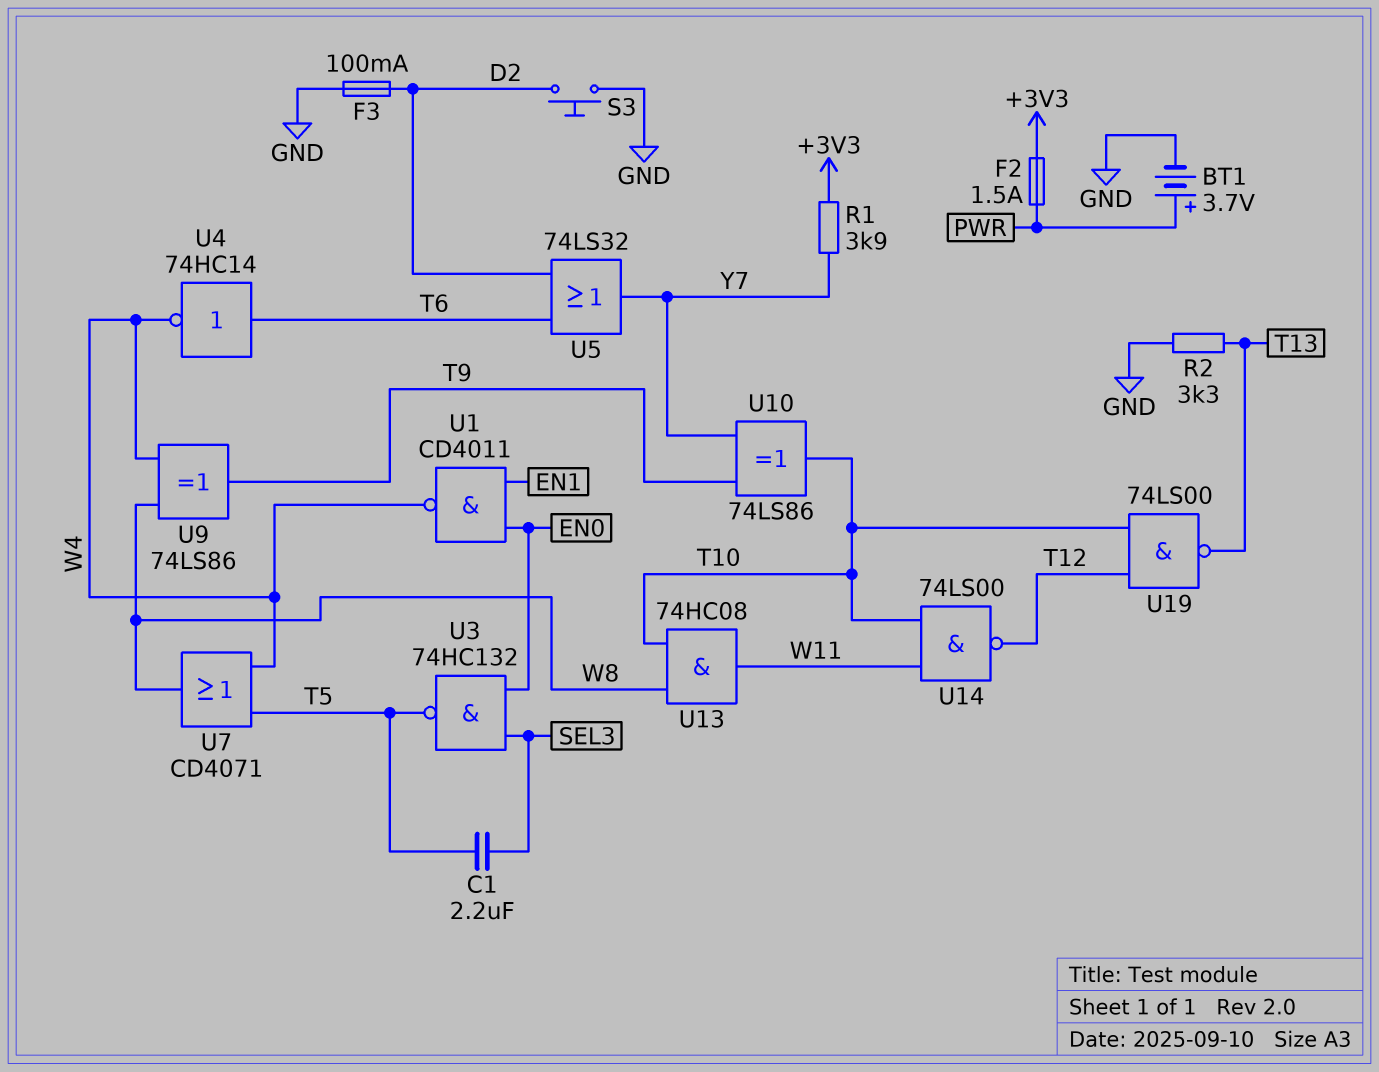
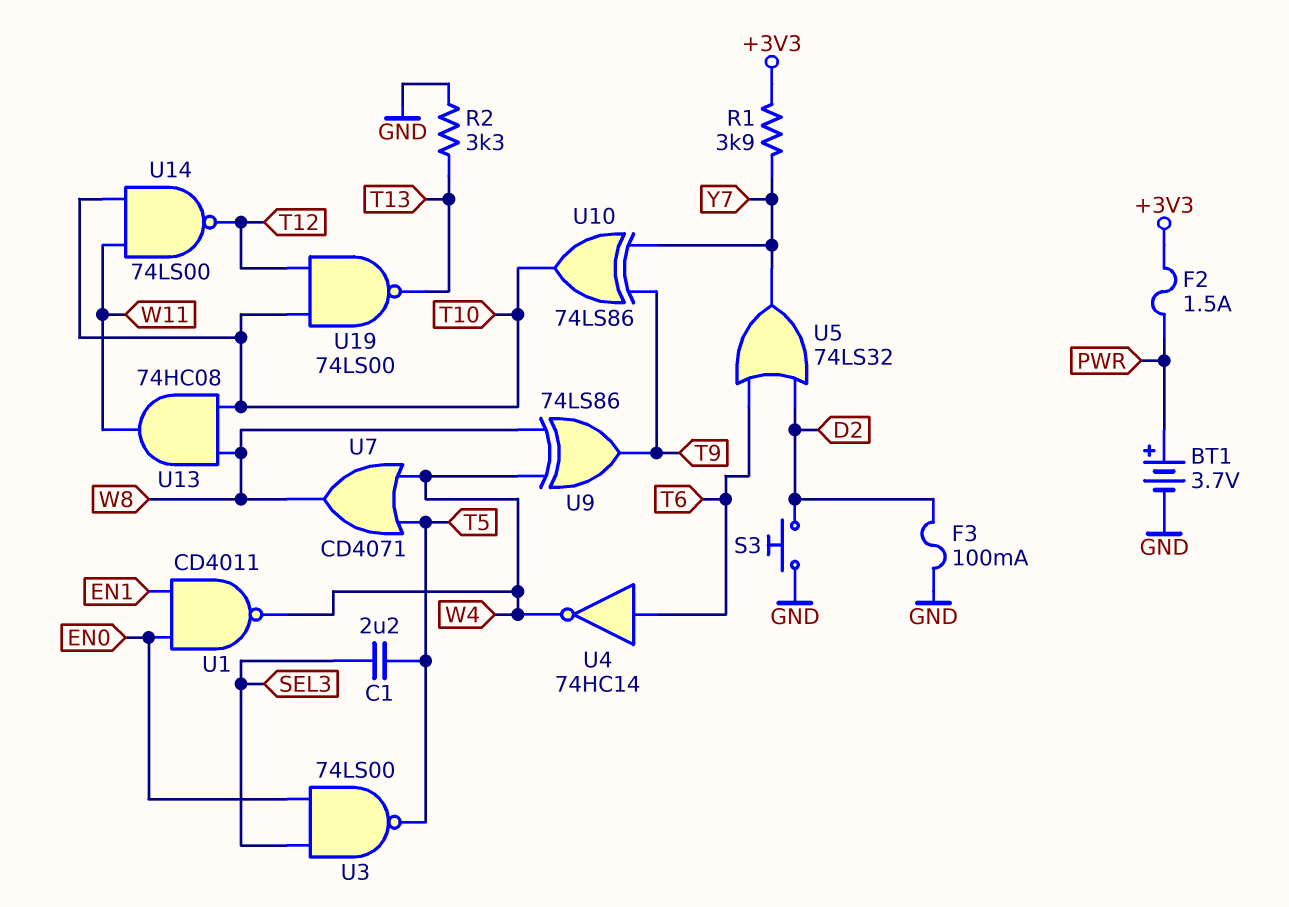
U3: NAND 74HC132 (in EN0, in SEL3, out T5) -> NAND 74LS00 (in EN0, in SEL3, out T5)

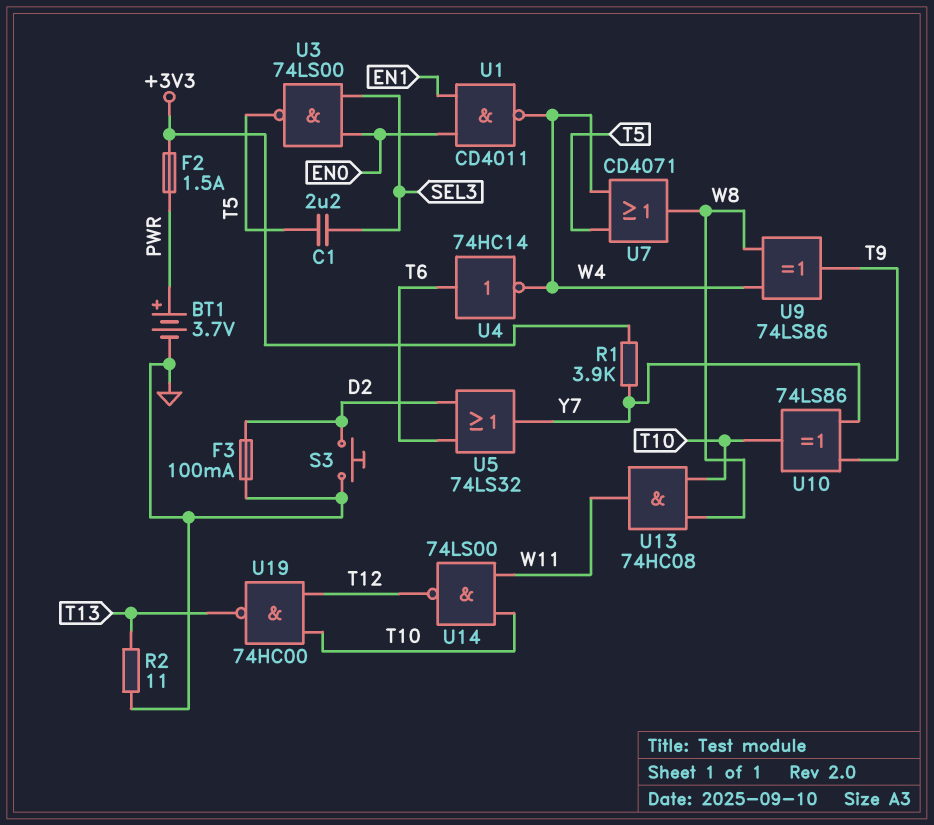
R2: 3.3k (GND, T13) -> 11 (GND, T13)
U19: NAND 74LS00 (in T10, in T12, out T13) -> NAND 74HC00 (in T10, in T12, out T13)

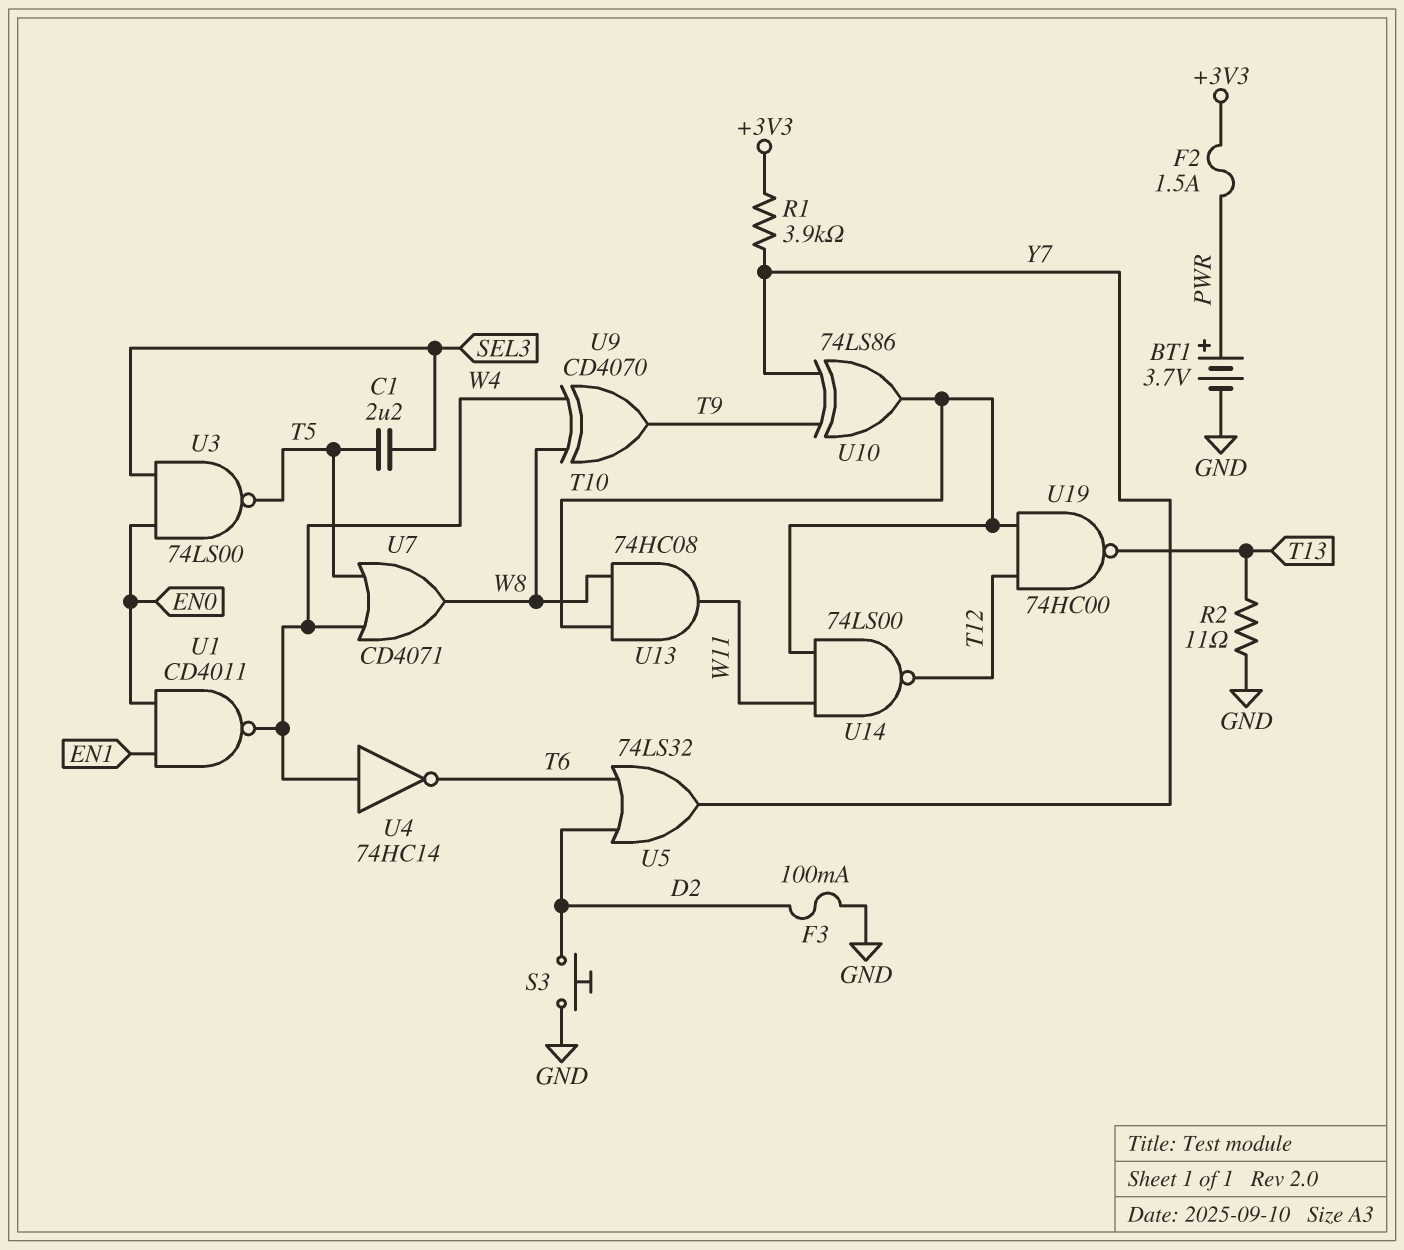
U4: NOT 74HC14 (in T6, out W4) -> NOT 74HC14 (in W4, out T6)
U9: XOR 74LS86 (in W4, in W8, out T9) -> XOR CD4070 (in W4, in W8, out T9)

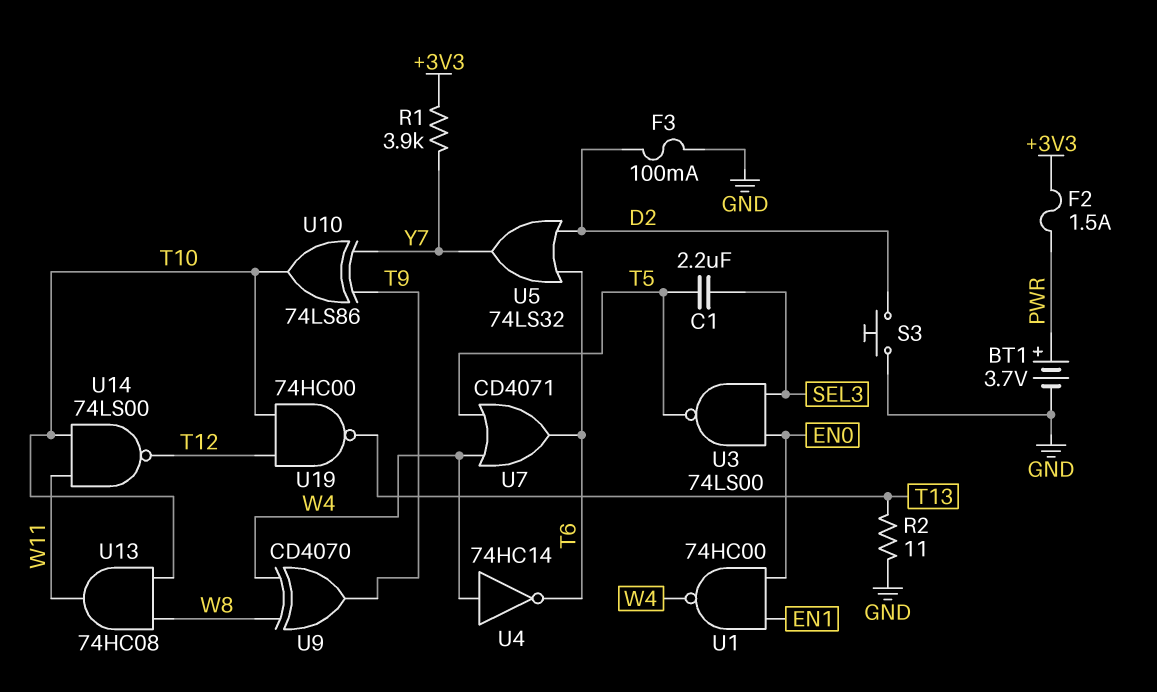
U1: NAND CD4011 (in EN0, in EN1, out W4) -> NAND 74HC00 (in EN0, in EN1, out W4)
U7: OR CD4071 (in T5, in W4, out W8) -> OR CD4071 (in T5, in W4, out T6)

